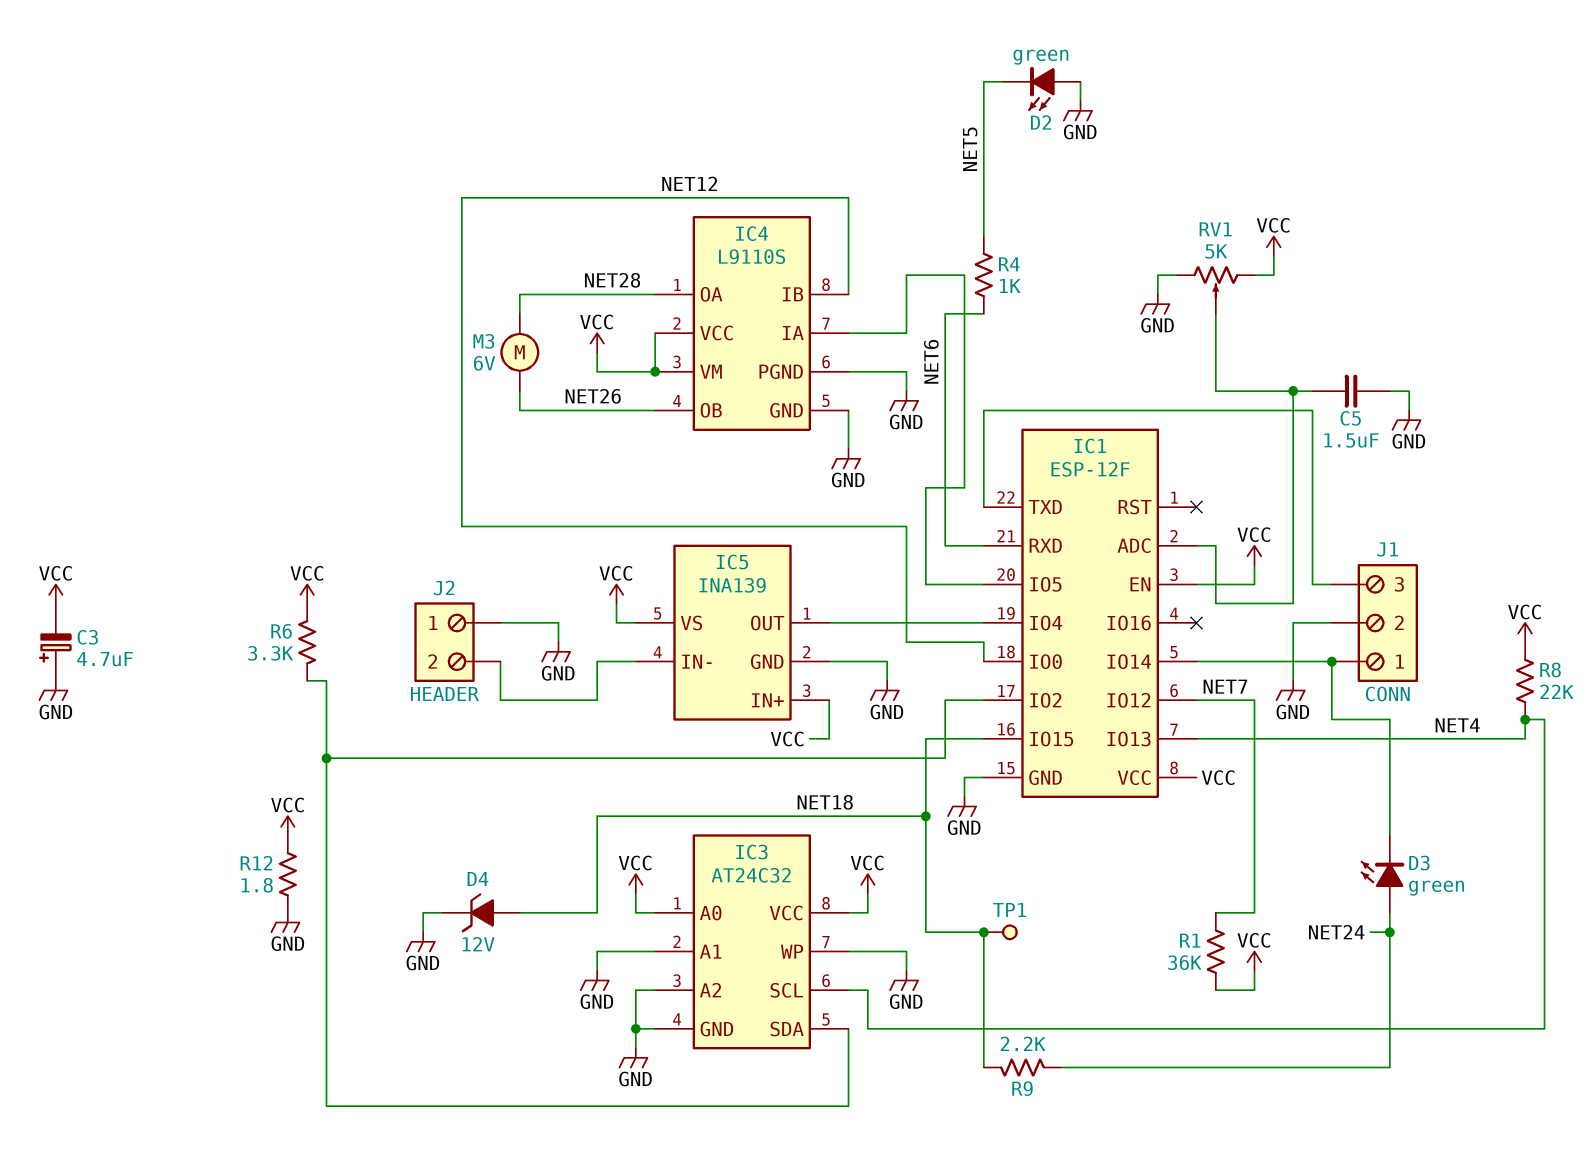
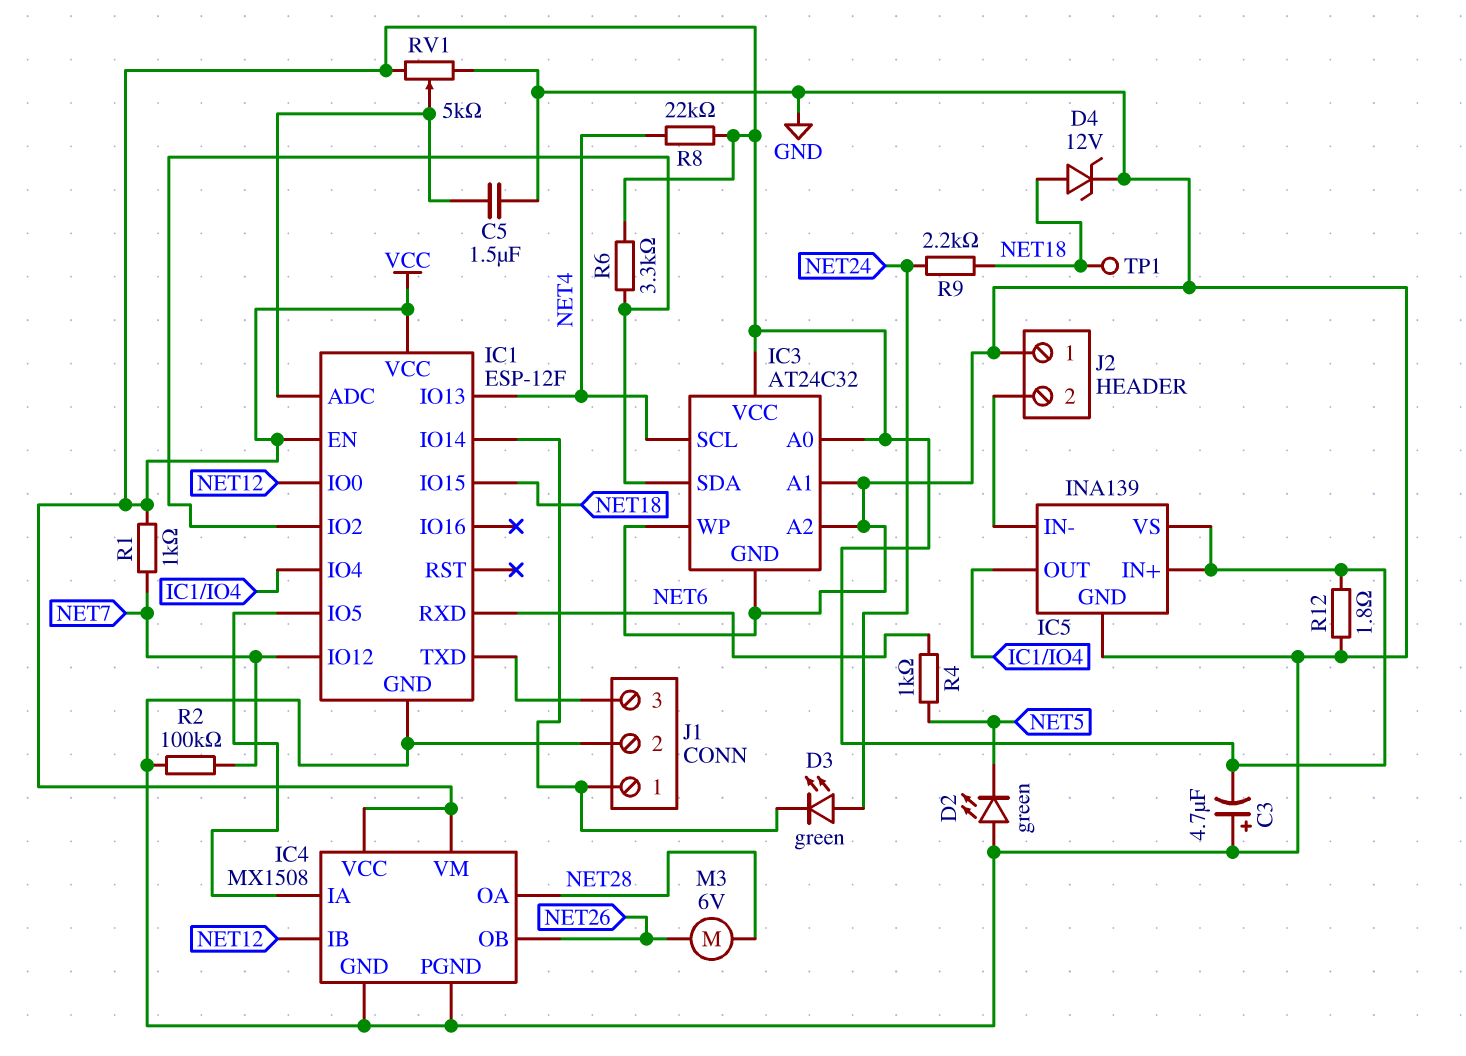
IC4: L9110S -> MX1508
R1: 36k (NET7, VCC) -> 1k (NET7, VCC)
R2: none -> 100k (GND, NET7)

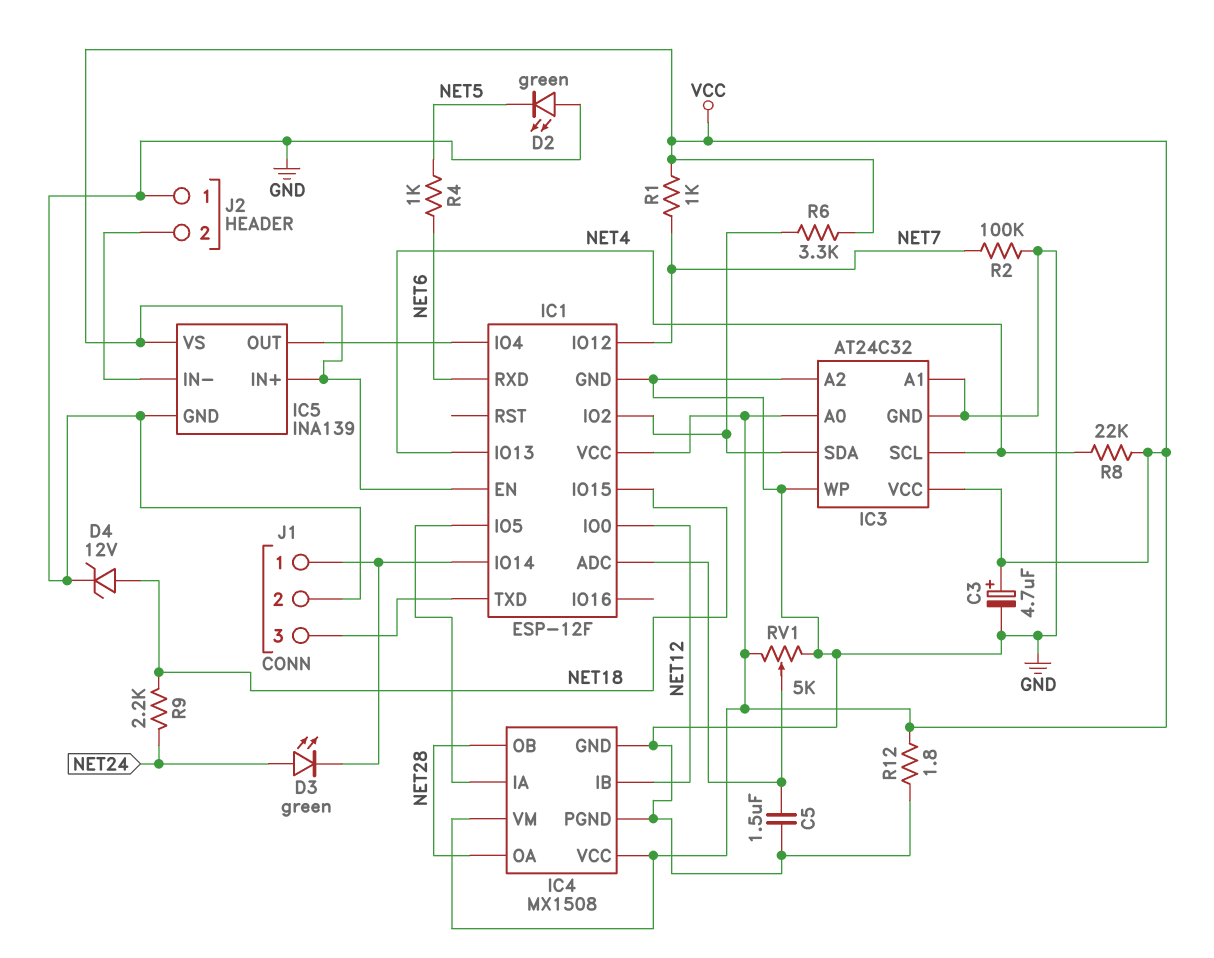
C3: 4.7uF (plus GND, minus VCC) -> 4.7uF (plus VCC, minus GND)
IC4 pin OB: NET26 -> NET28
M3: motor 6V (NET26, NET28) -> none
TP1: test point (NET18) -> none

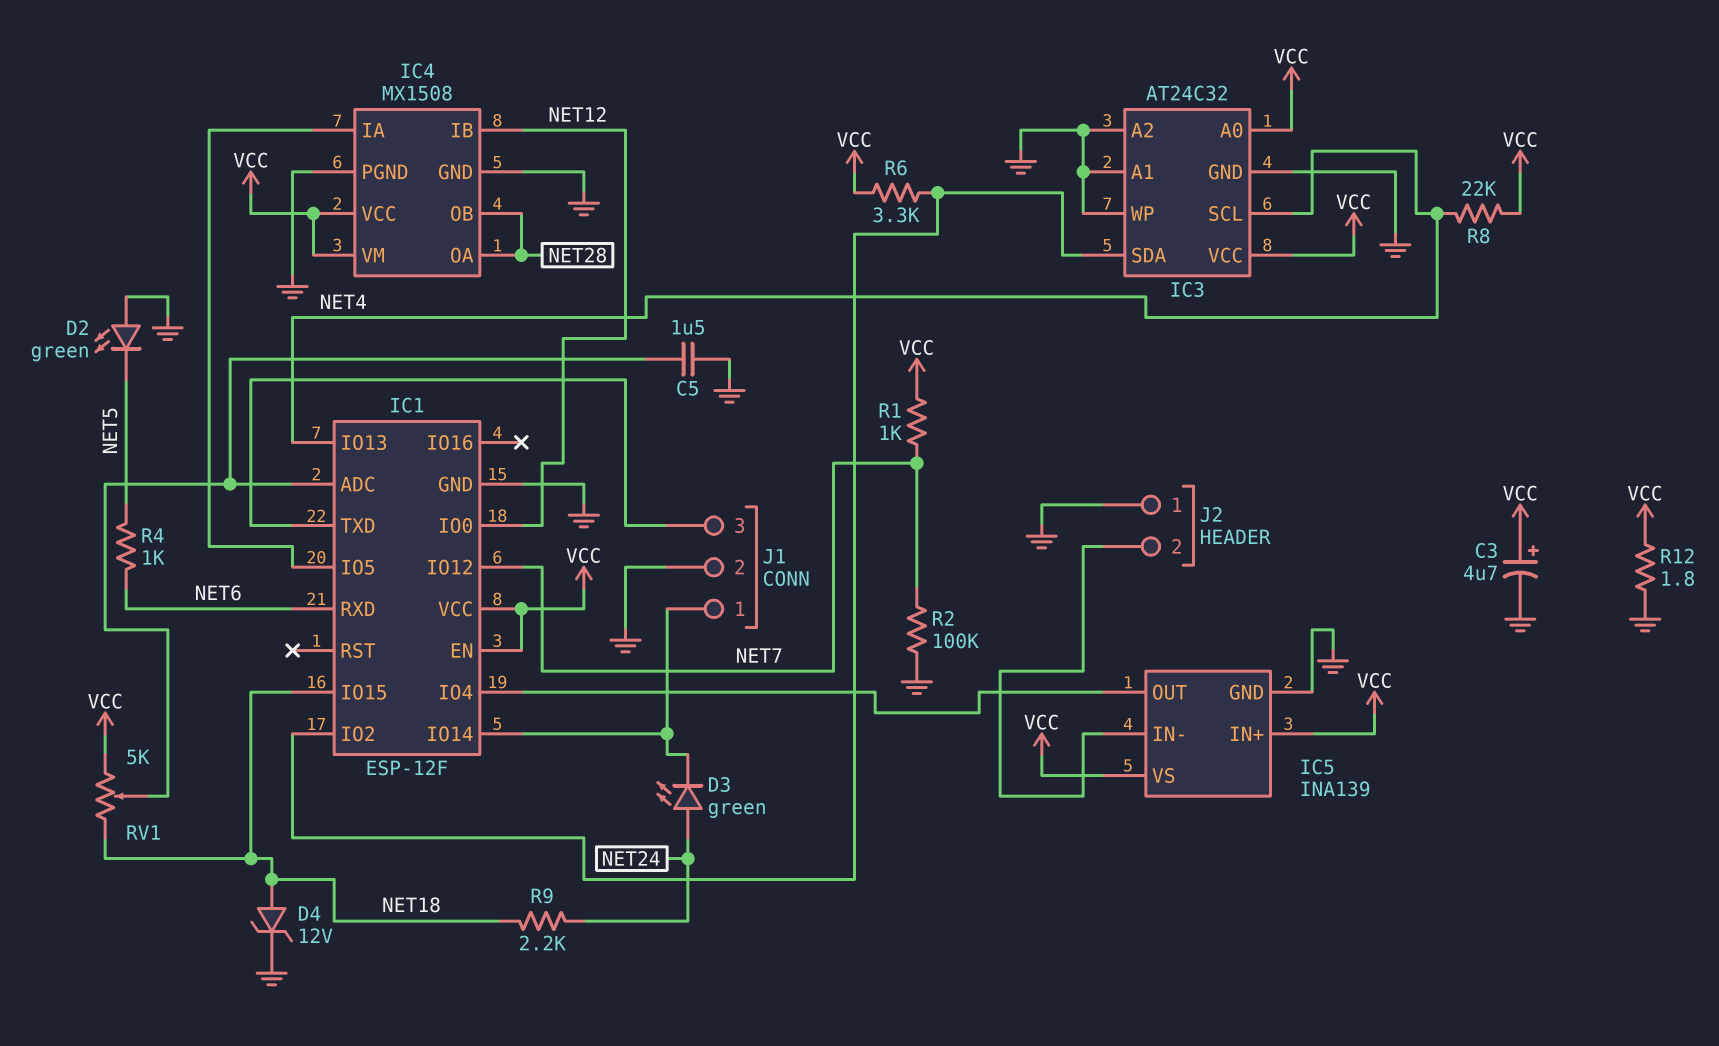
RV1: 5k (GND, VCC, wiper IC1/ADC) -> 5k (NET18, VCC, wiper IC1/ADC)

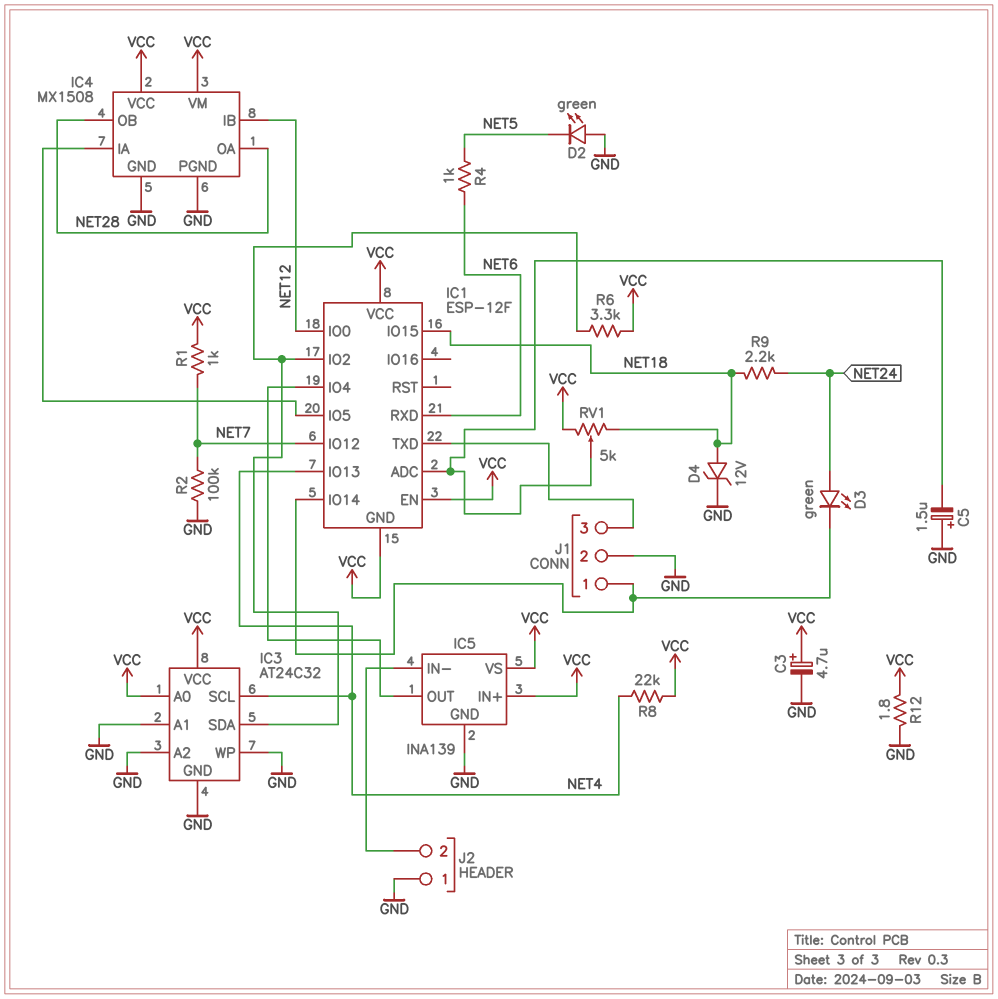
C5: 1.5uF (GND, IC1/ADC) -> 1.5uF (plus GND, minus IC1/ADC)
IC1 pin GND: GND -> VCC

